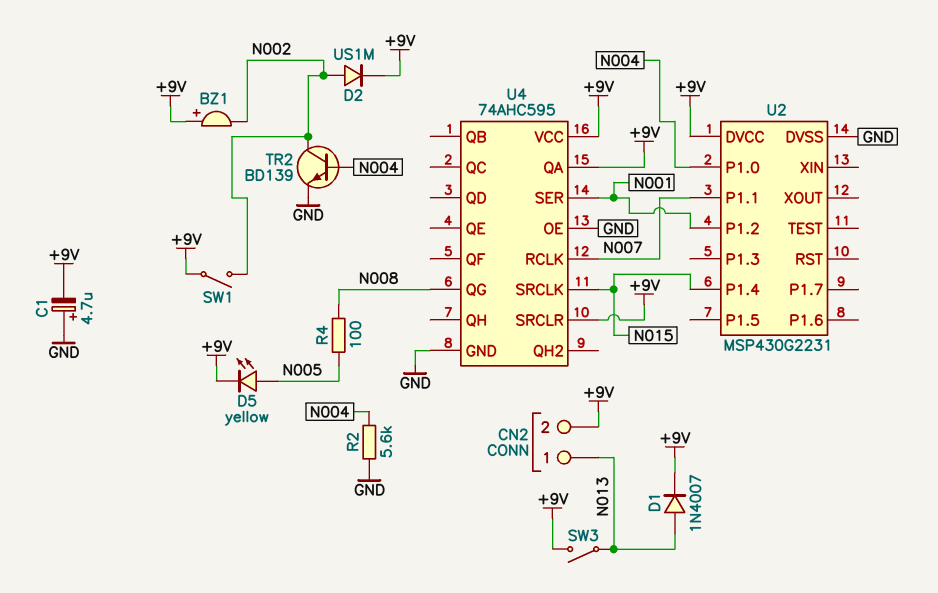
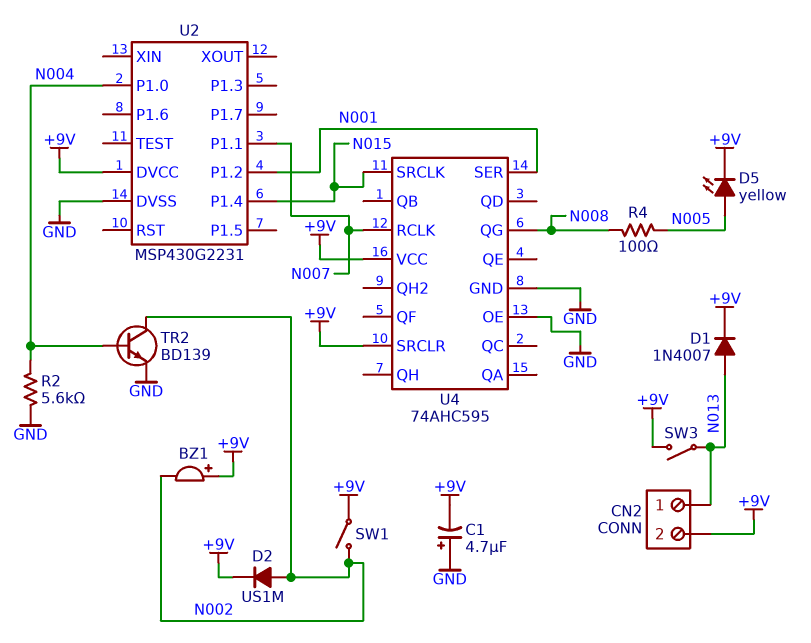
U4 pin QA: +9V -> none

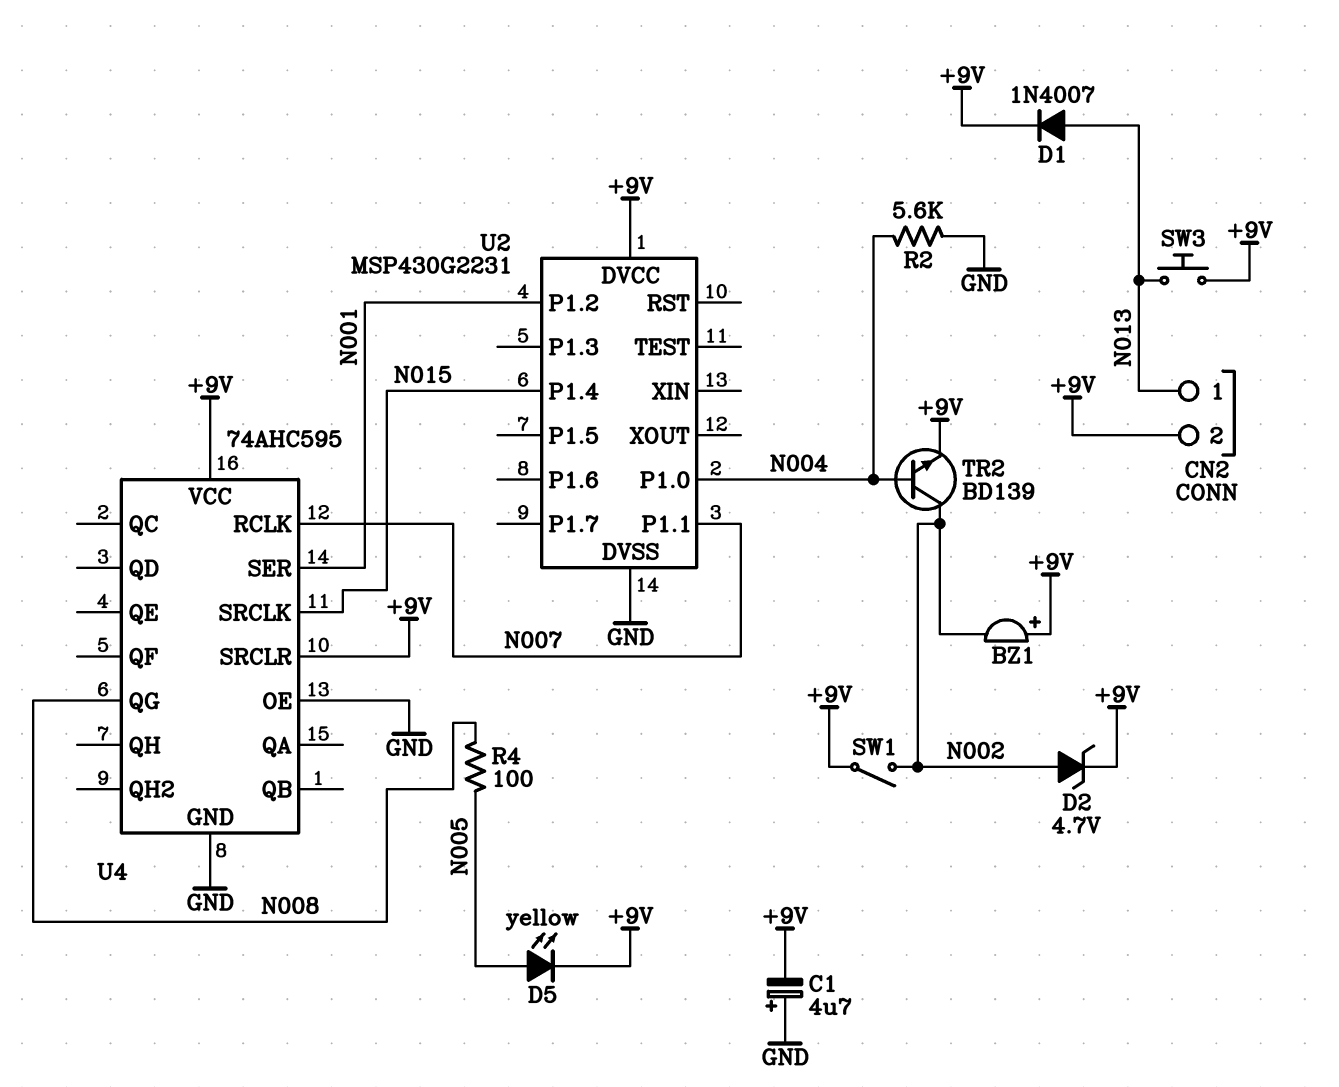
D2: diode US1M (A N002, K +9V) -> zener 4.7V (A N002, K +9V)
SW3: switch (+9V, N013) -> button (+9V, N013)
TR2: NPN BD139 (B N004, C N002, E GND) -> NPN BD139 (B N004, C N002, E +9V)

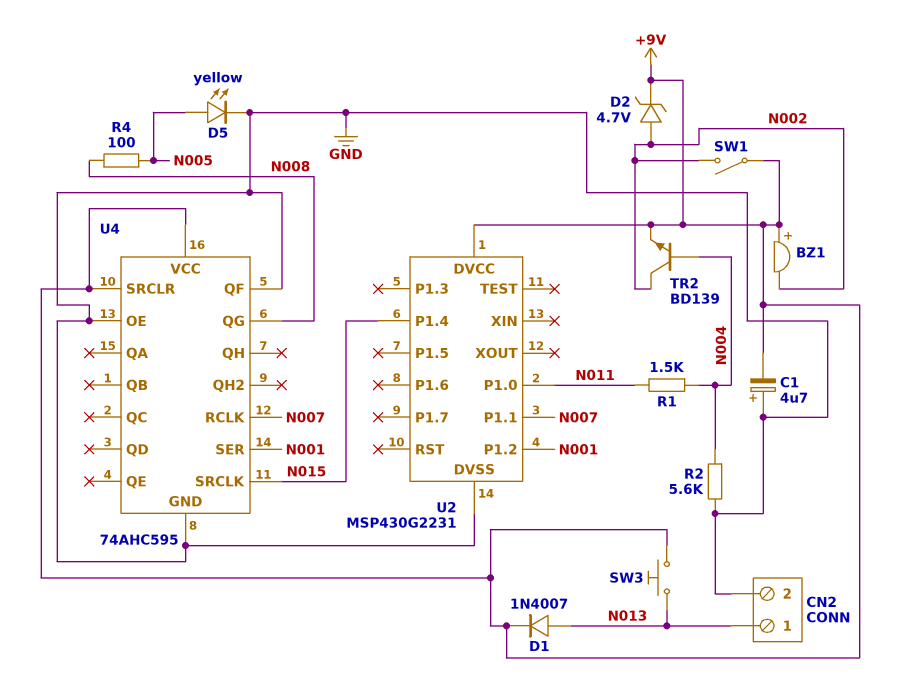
CN2 pin 2: +9V -> GND
D5: LED yellow (A N005, K +9V) -> LED yellow (A N005, K GND)
R1: none -> 1.5k (N004, N011)
U2 pin P1.0: N004 -> N011
U4 pin QF: none -> GND

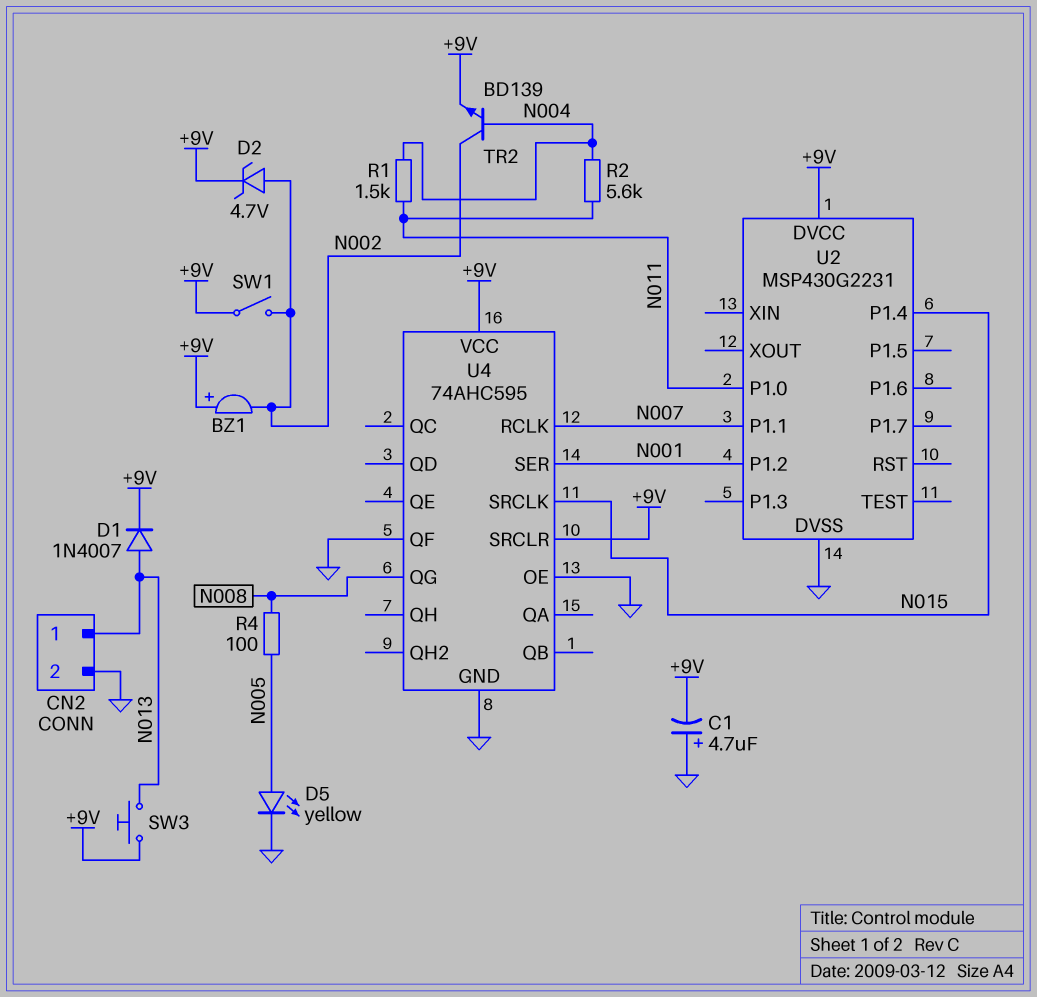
R2: 5.6k (GND, N004) -> 5.6k (N004, N011)

